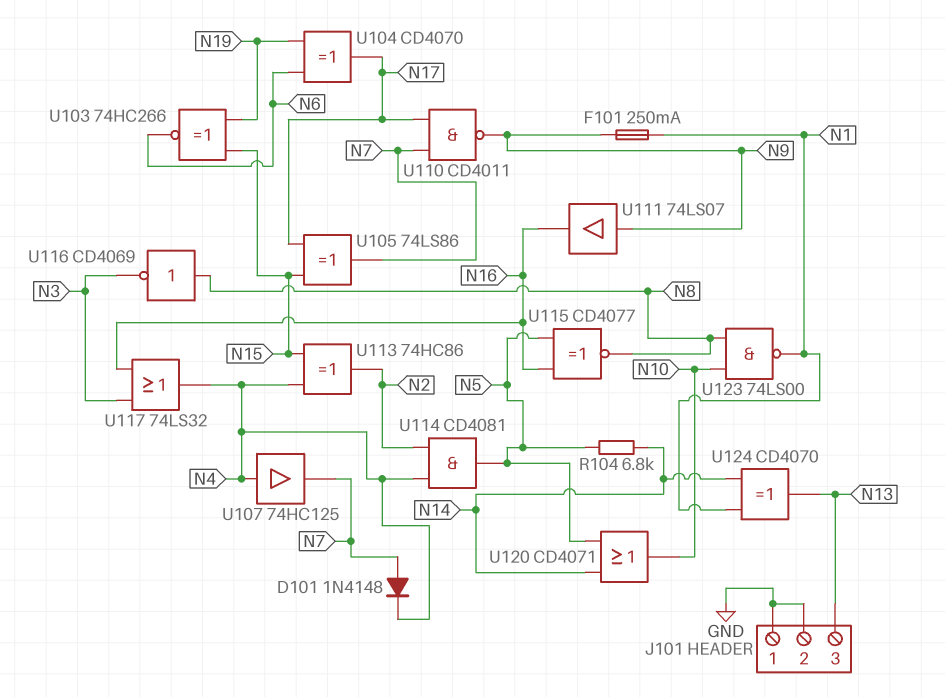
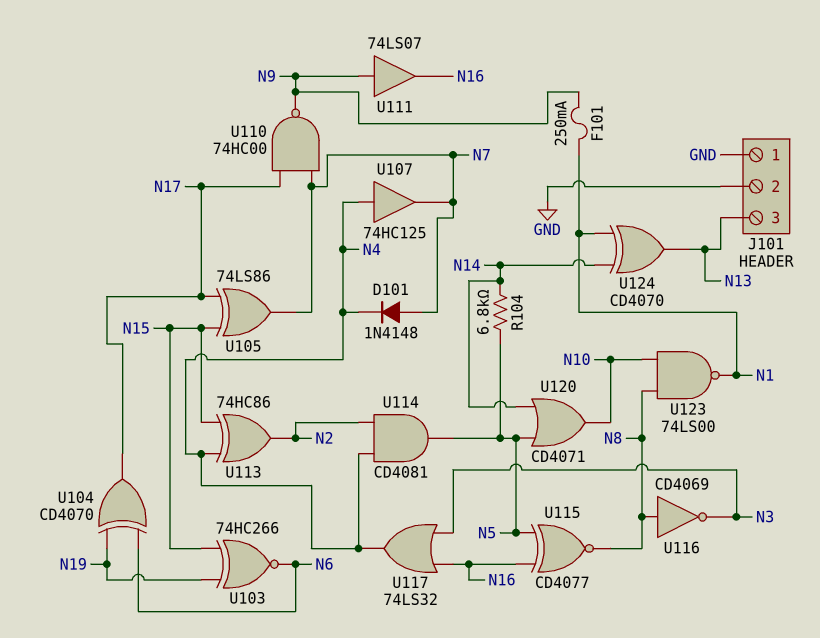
U110: NAND CD4011 (in N7, in N17, out N9) -> NAND 74HC00 (in N7, in N17, out N9)

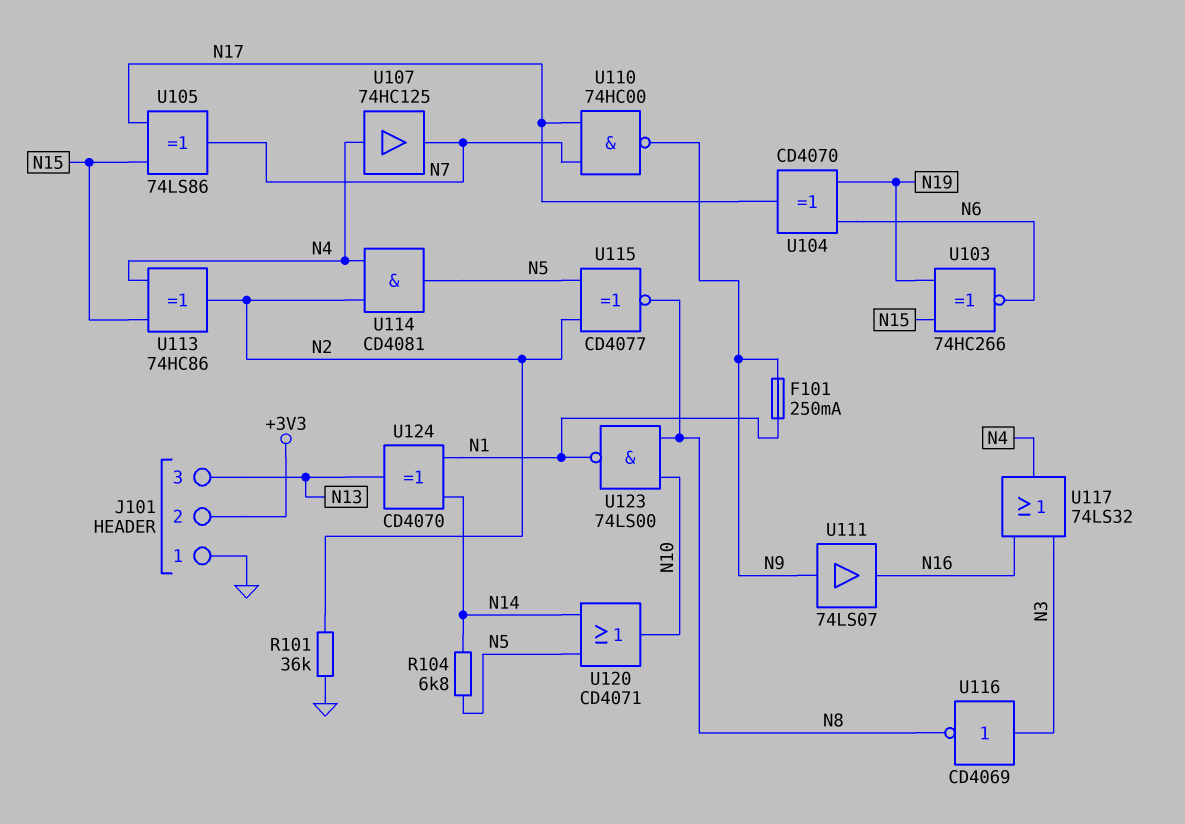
D101: diode 1N4148 (A N7, K N4) -> none
J101 pin 2: GND -> +3V3
R101: none -> 36k (GND, N2)
U115: XNOR CD4077 (in N5, in N16, out N8) -> XNOR CD4077 (in N2, in N5, out N8)
U116: NOT CD4069 (in N8, out N3) -> NOT CD4069 (in N3, out N8)

